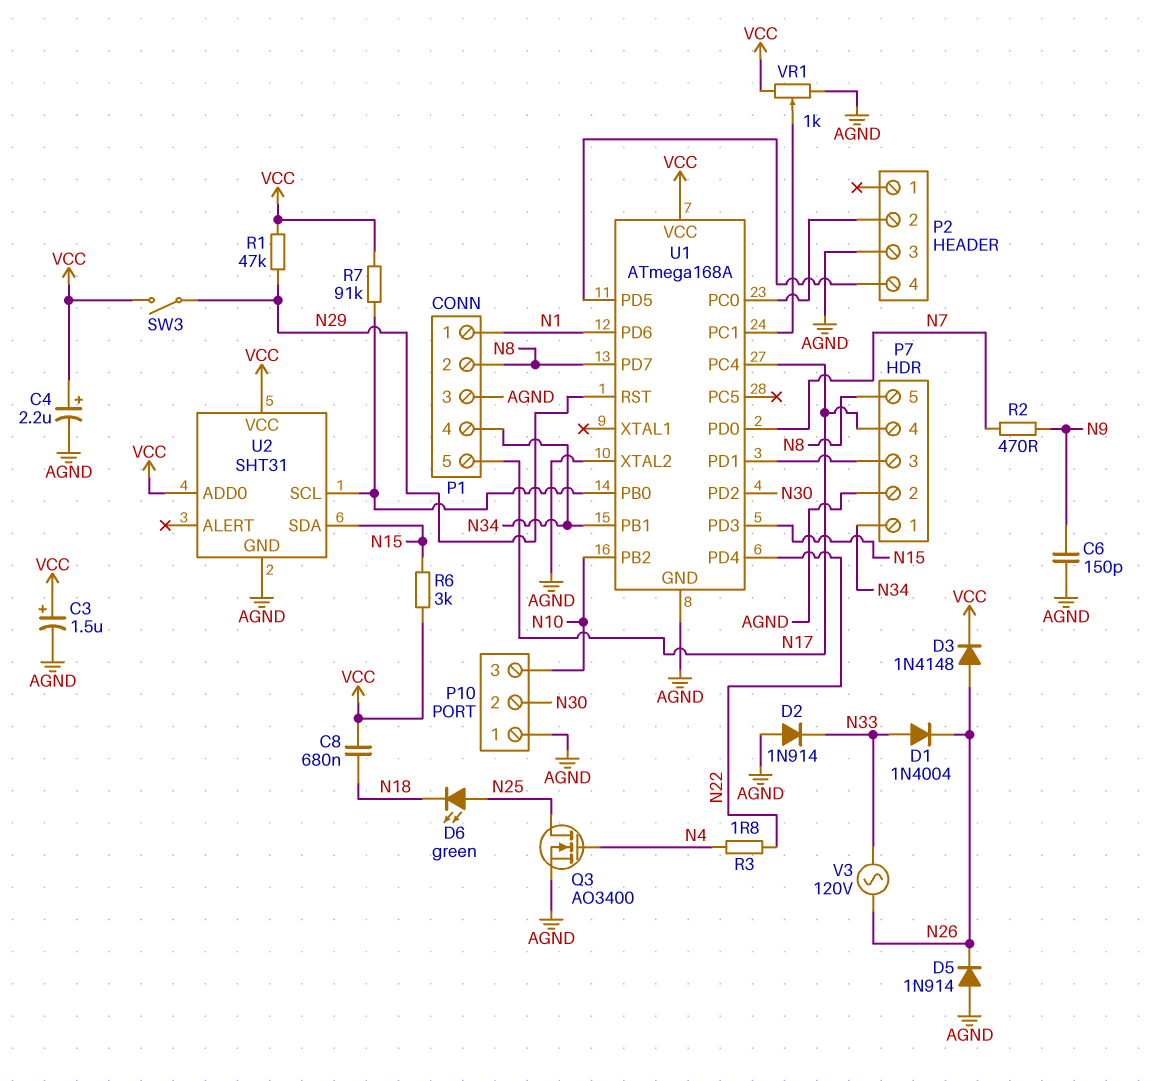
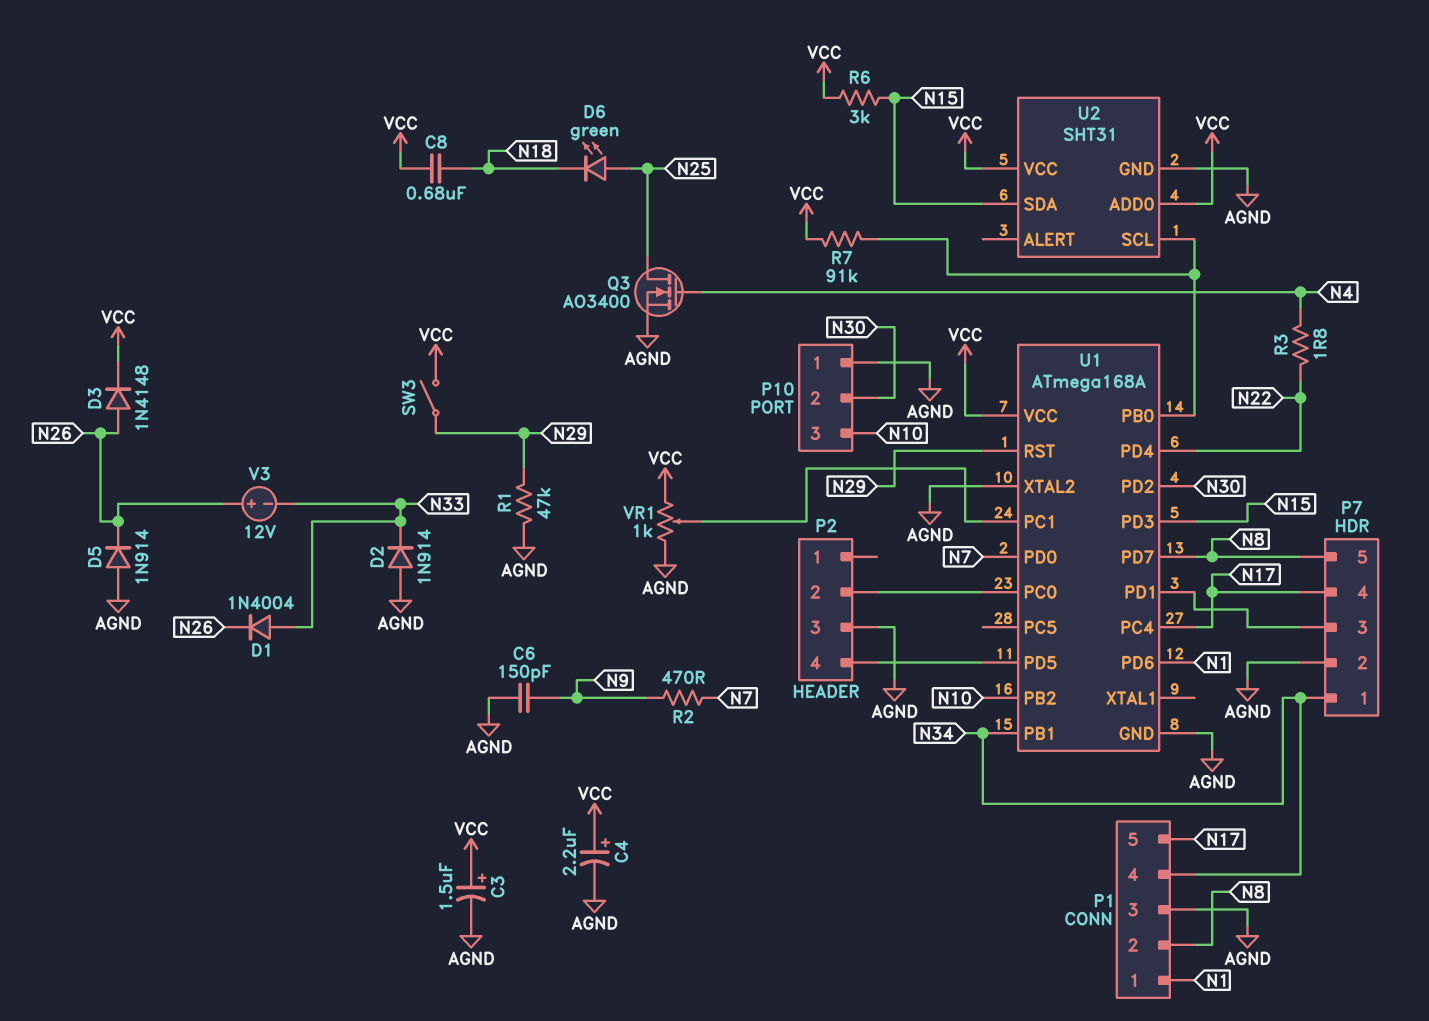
R1: 47k (N29, VCC) -> 47k (AGND, N29)
V3: AC 120V (N26, N33) -> 12V (plus N26, minus N33)

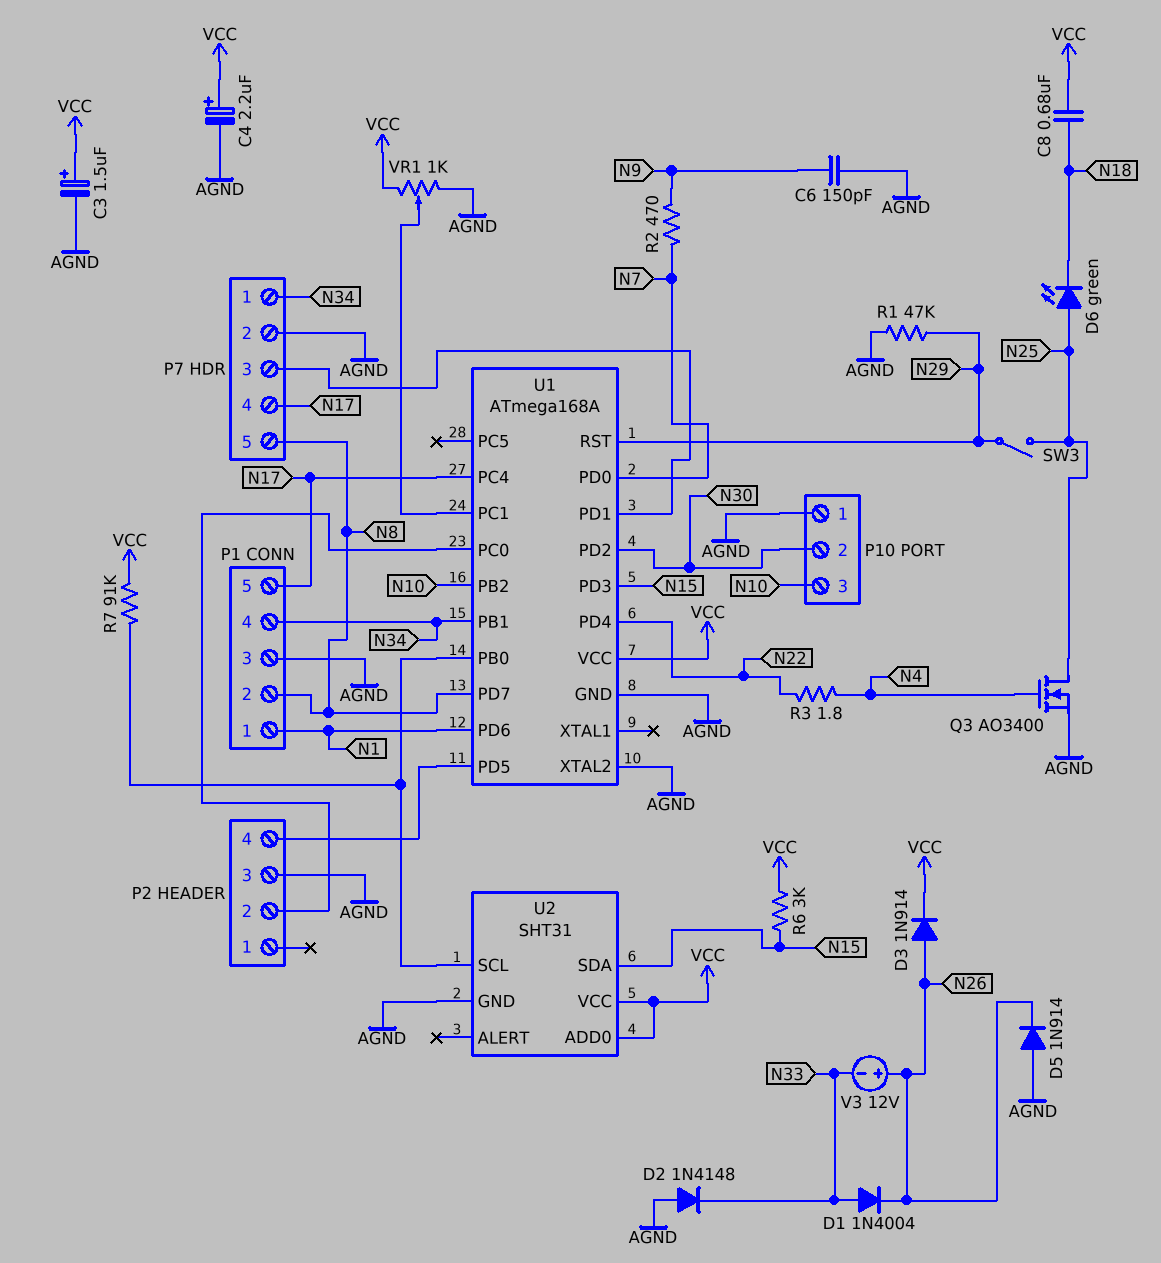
D2: diode 1N914 (A AGND, K N33) -> diode 1N4148 (A AGND, K N33)
D3: diode 1N4148 (A N26, K VCC) -> diode 1N914 (A N26, K VCC)
SW3: switch (N29, VCC) -> switch (N25, N29)

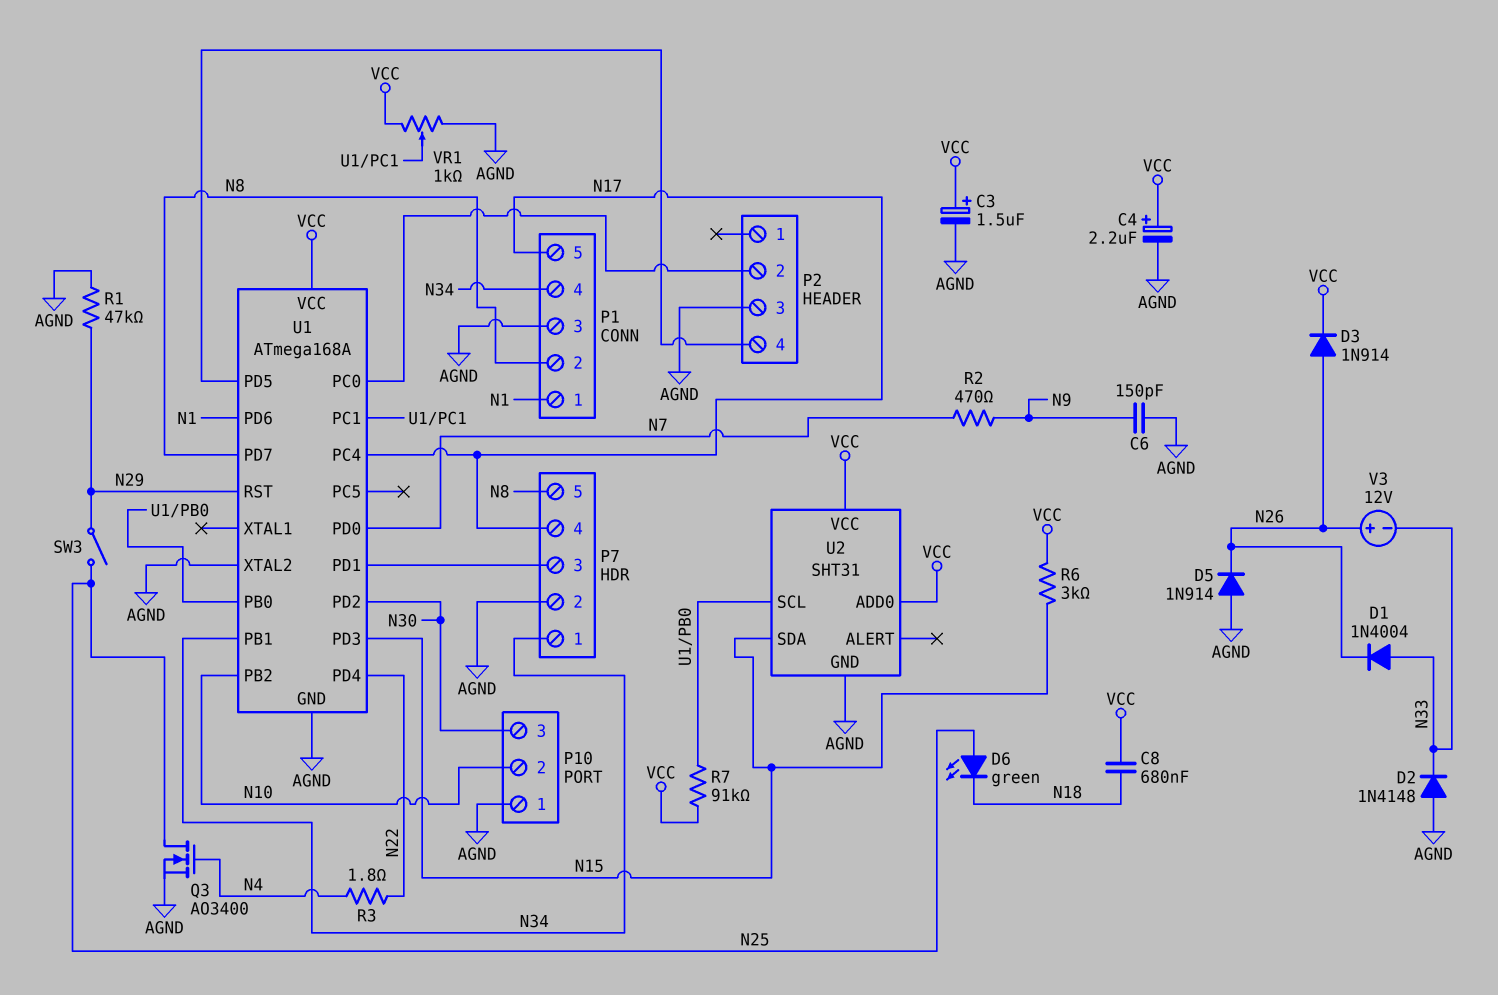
P10 pin 2: N30 -> N10
P10 pin 3: N10 -> N30

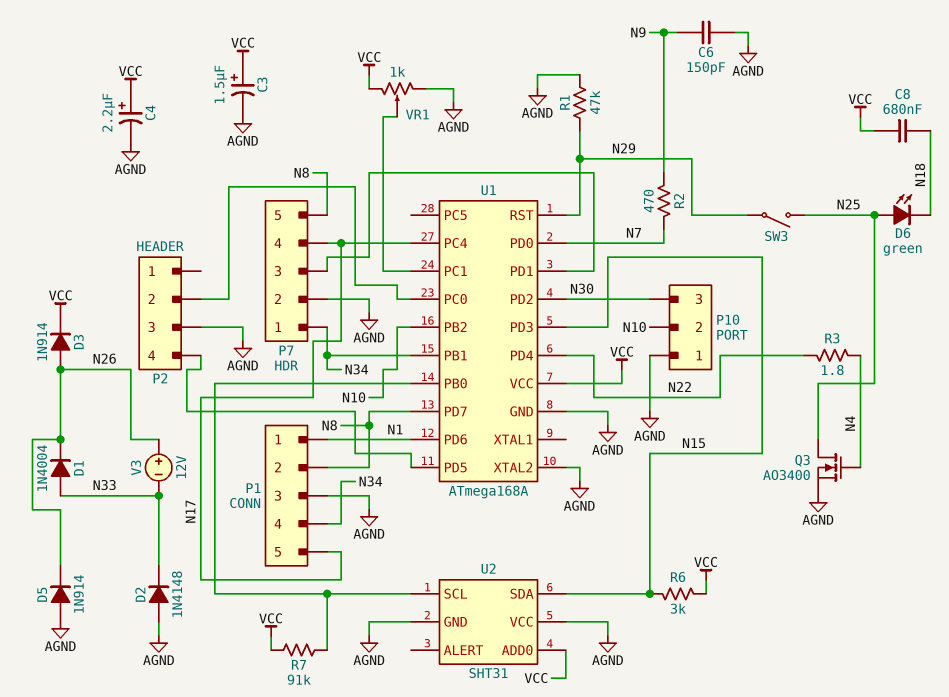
U2 pin VCC: VCC -> AGND

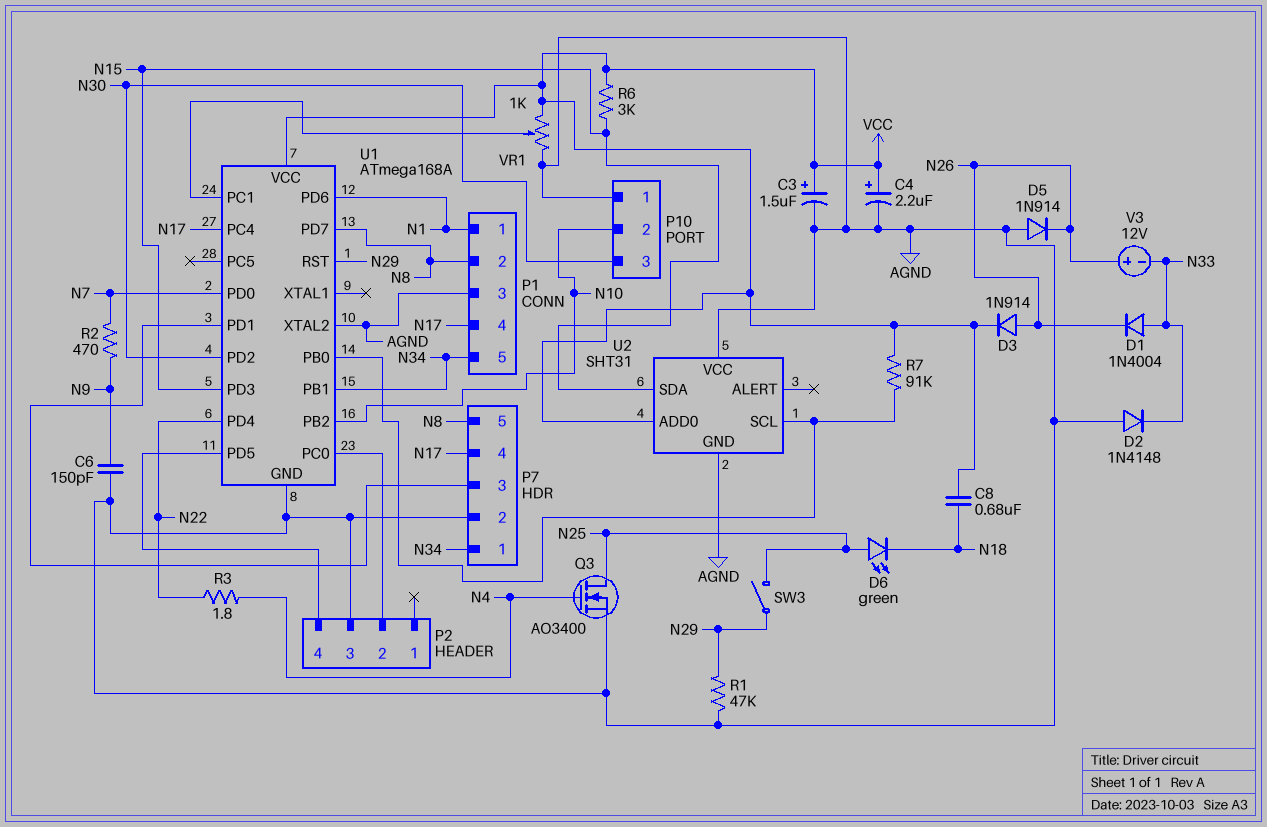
P1 pin 4: N34 -> N17
P1 pin 5: N17 -> N34

